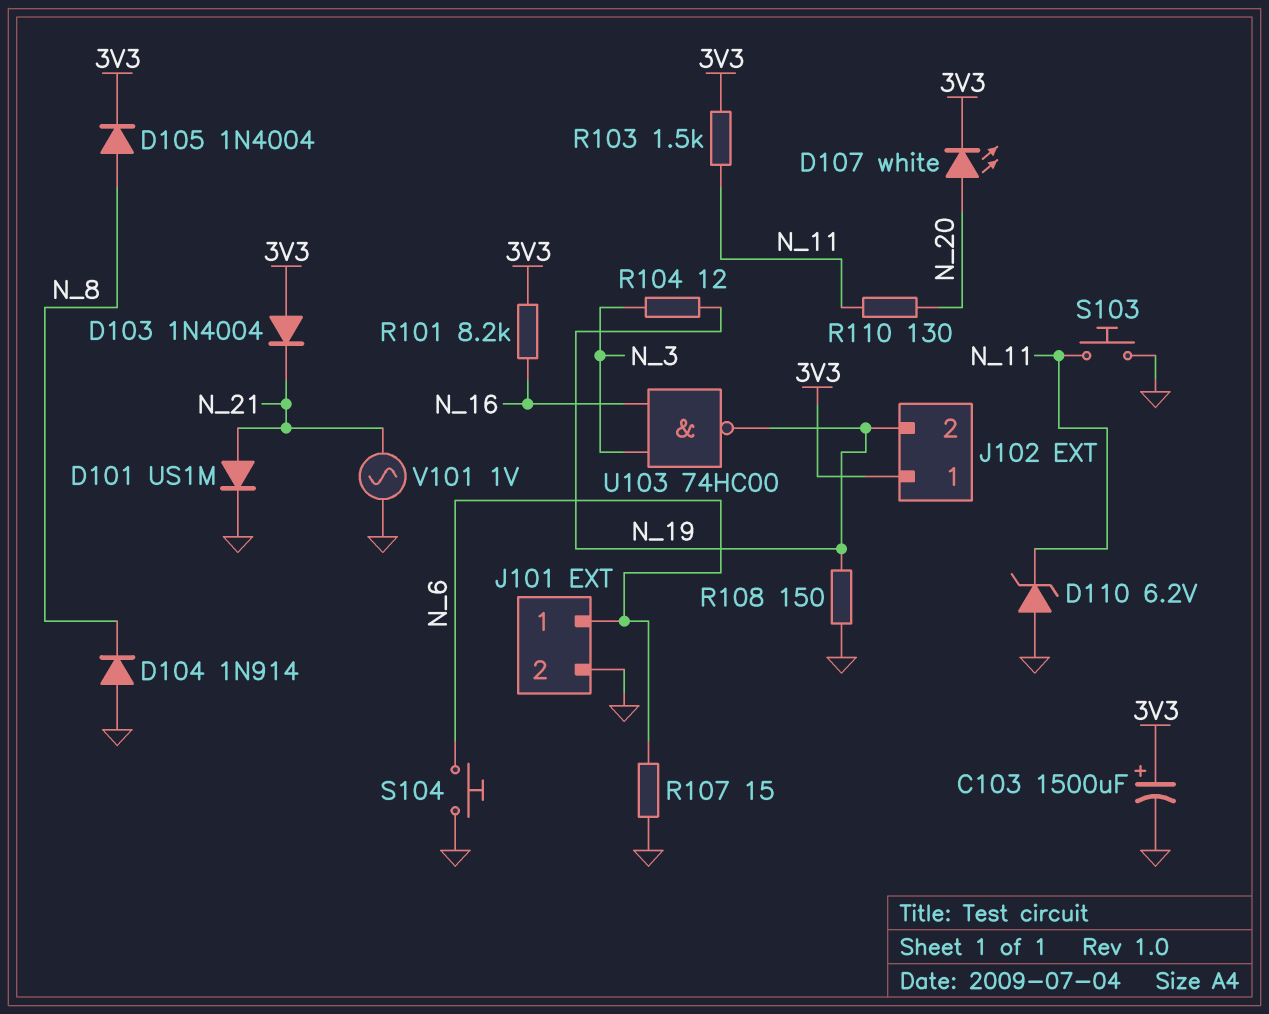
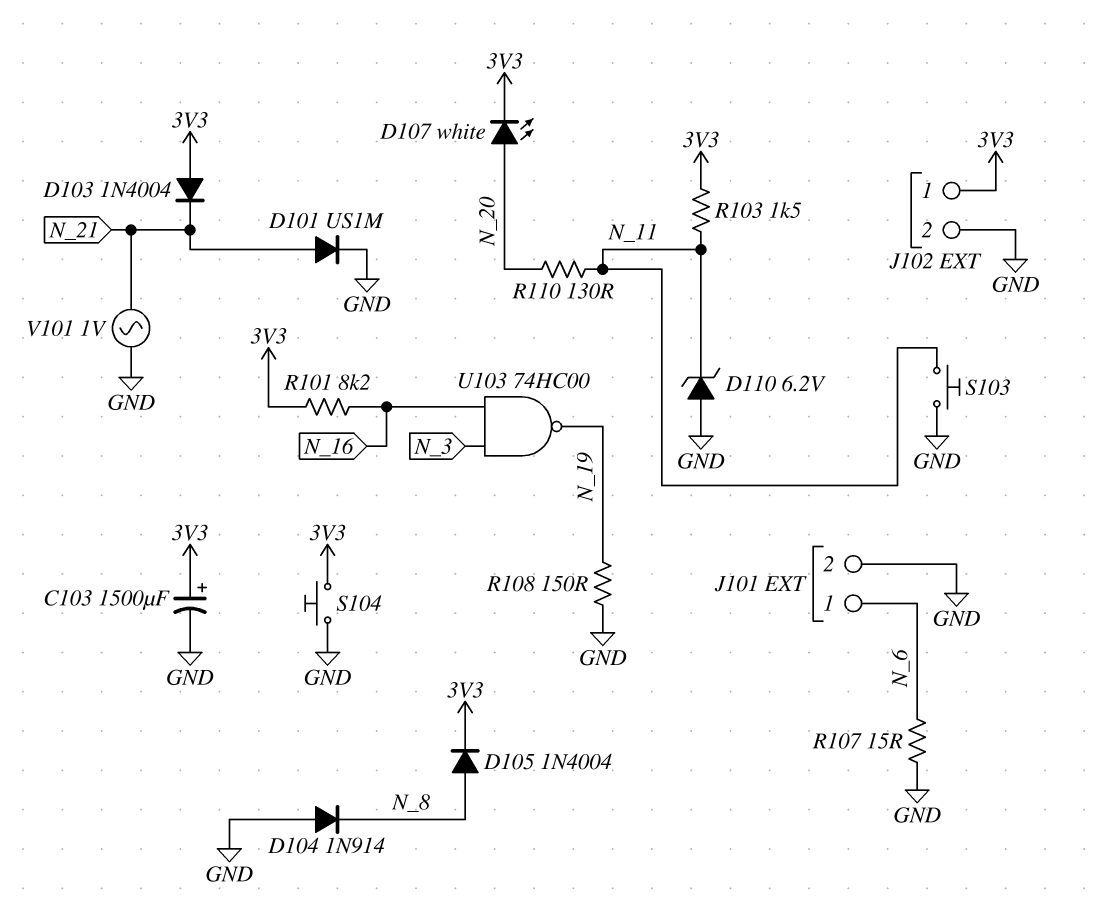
J102 pin 2: N_19 -> GND
R104: 12 (N_3, N_19) -> none
S104: button (GND, N_6) -> button (3V3, GND)

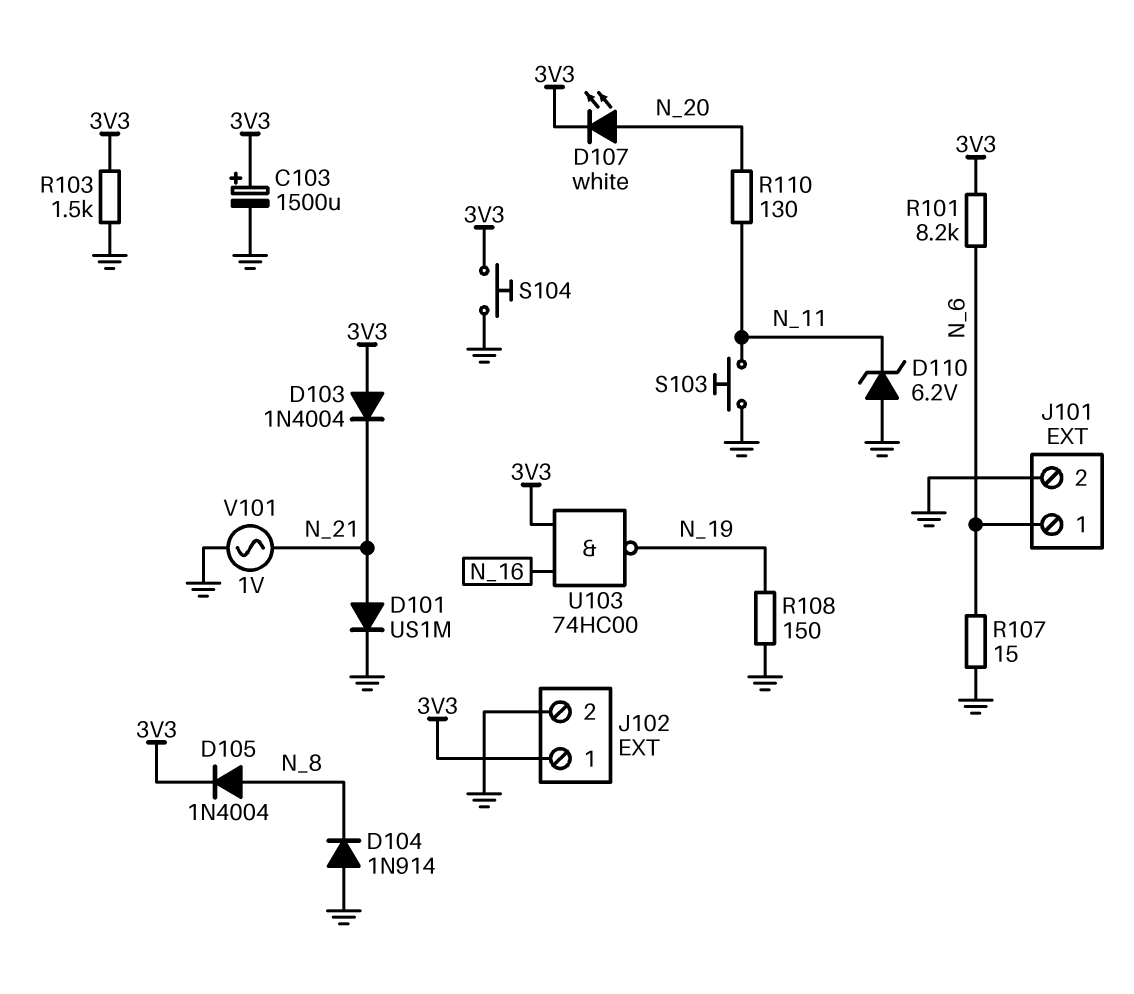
R101: 8.2k (3V3, N_16) -> 8.2k (3V3, N_6)
R103: 1.5k (3V3, N_11) -> 1.5k (3V3, GND)
U103: NAND 74HC00 (in N_3, in N_16, out N_19) -> NAND 74HC00 (in 3V3, in N_16, out N_19)

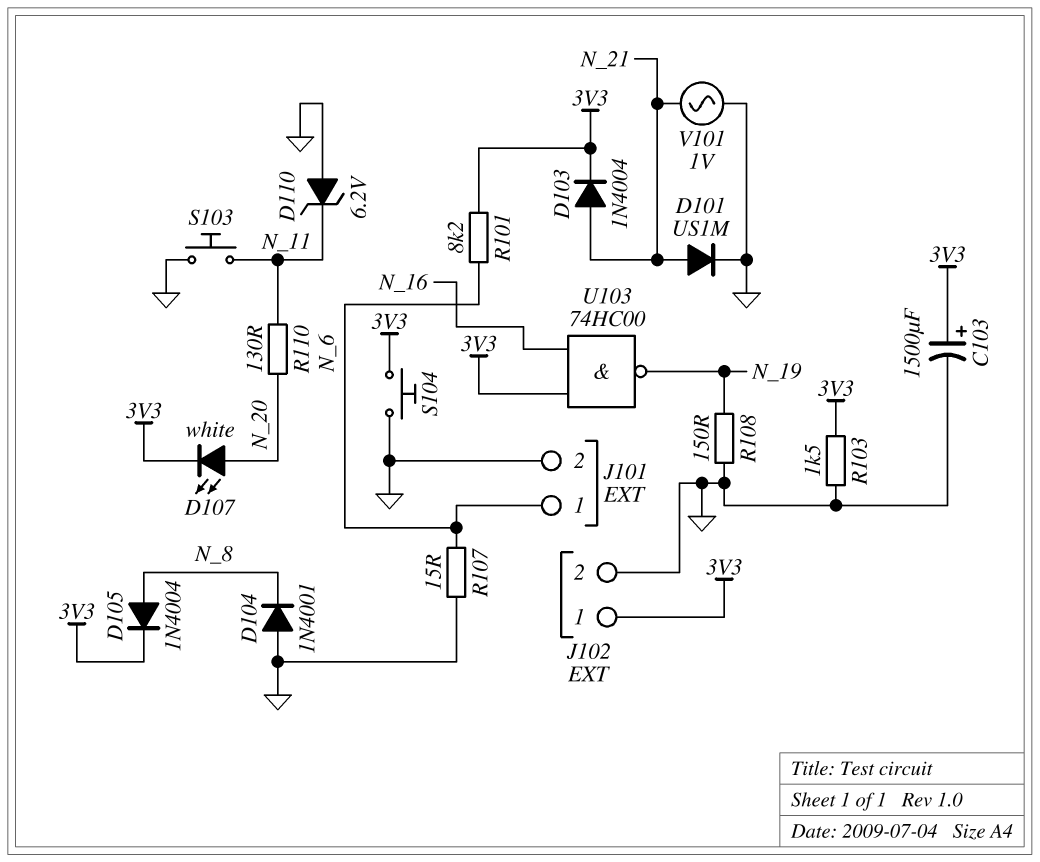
D103: diode 1N4004 (A 3V3, K N_21) -> diode 1N4004 (A N_21, K 3V3)
D104: diode 1N914 (A GND, K N_8) -> diode 1N4001 (A GND, K N_8)

